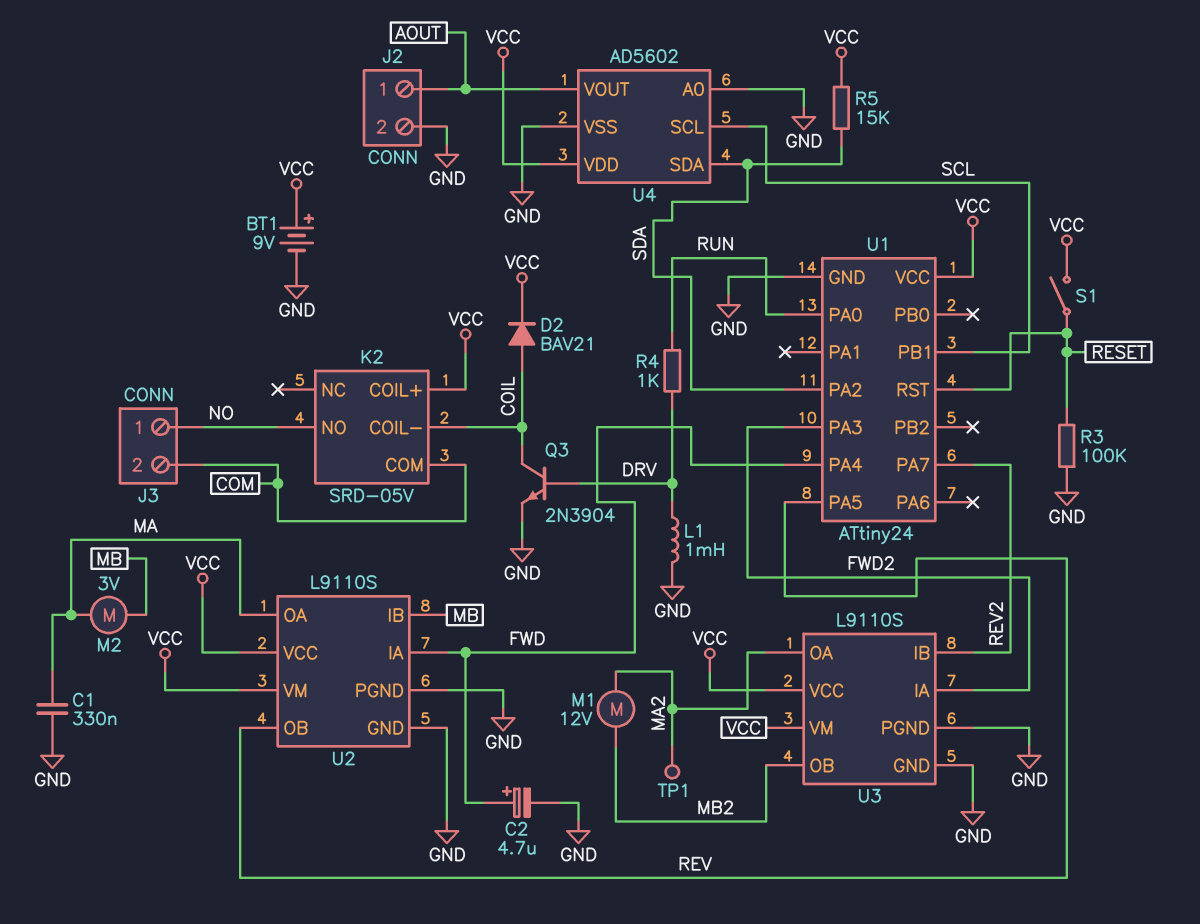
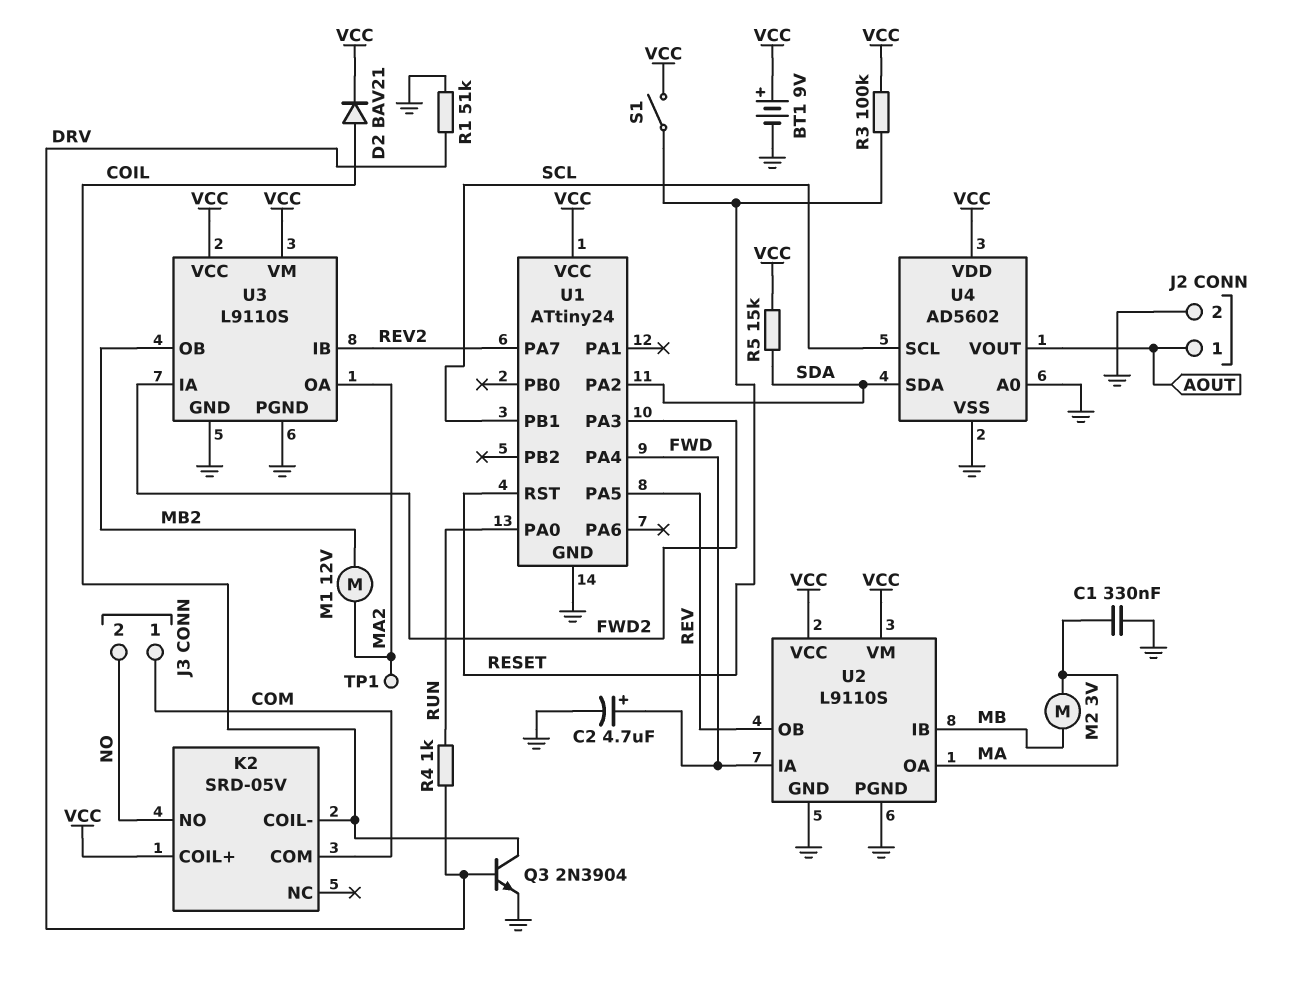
J3 pin 1: NO -> COM
J3 pin 2: COM -> NO
L1: 1mH (DRV, GND) -> none
R1: none -> 51k (DRV, GND)
R3: 100k (GND, RESET) -> 100k (RESET, VCC)

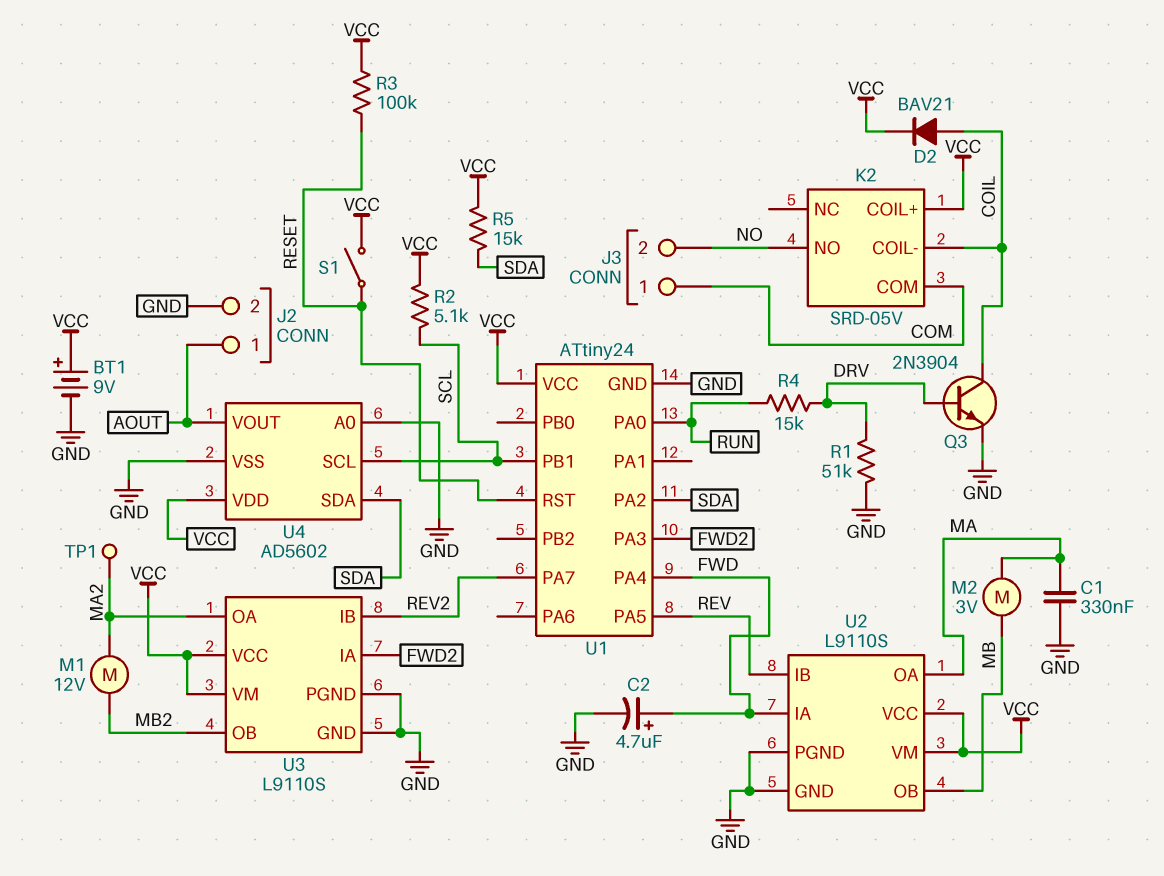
R2: none -> 5.1k (SCL, VCC)
R4: 1k (DRV, RUN) -> 15k (DRV, RUN)
U2 pin IB: MB -> REV
U2 pin OB: REV -> MB

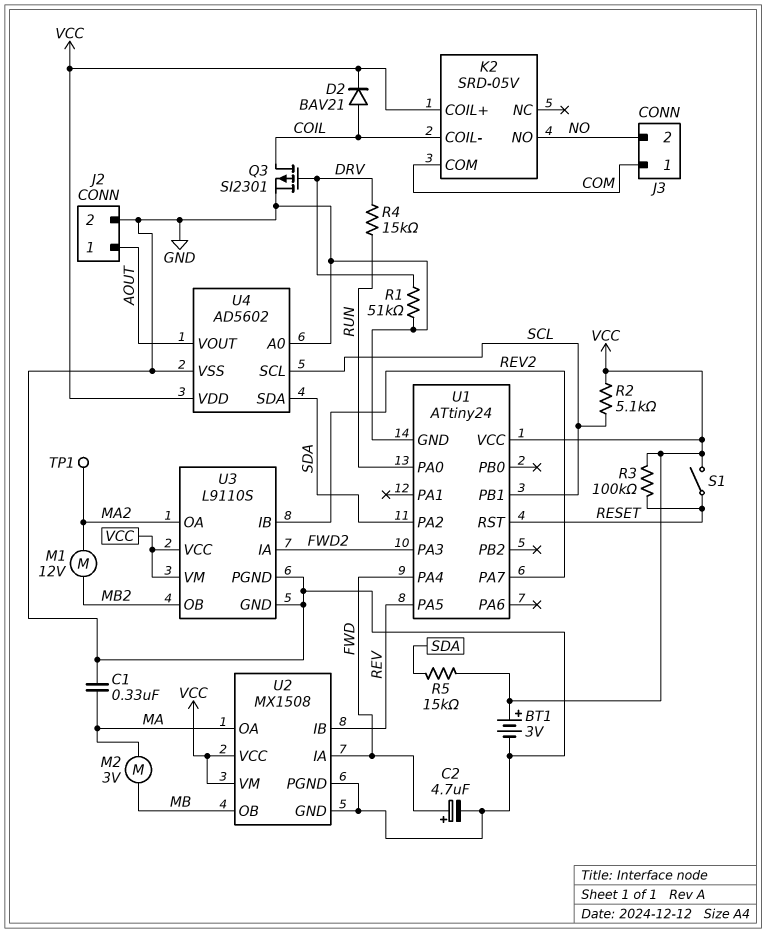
BT1: 9V (plus VCC, minus GND) -> 3V (plus VCC, minus GND)
Q3: NPN 2N3904 (B DRV, C COIL, E GND) -> PMOS SI2301 (G DRV, D COIL, S GND)
U2: L9110S -> MX1508

